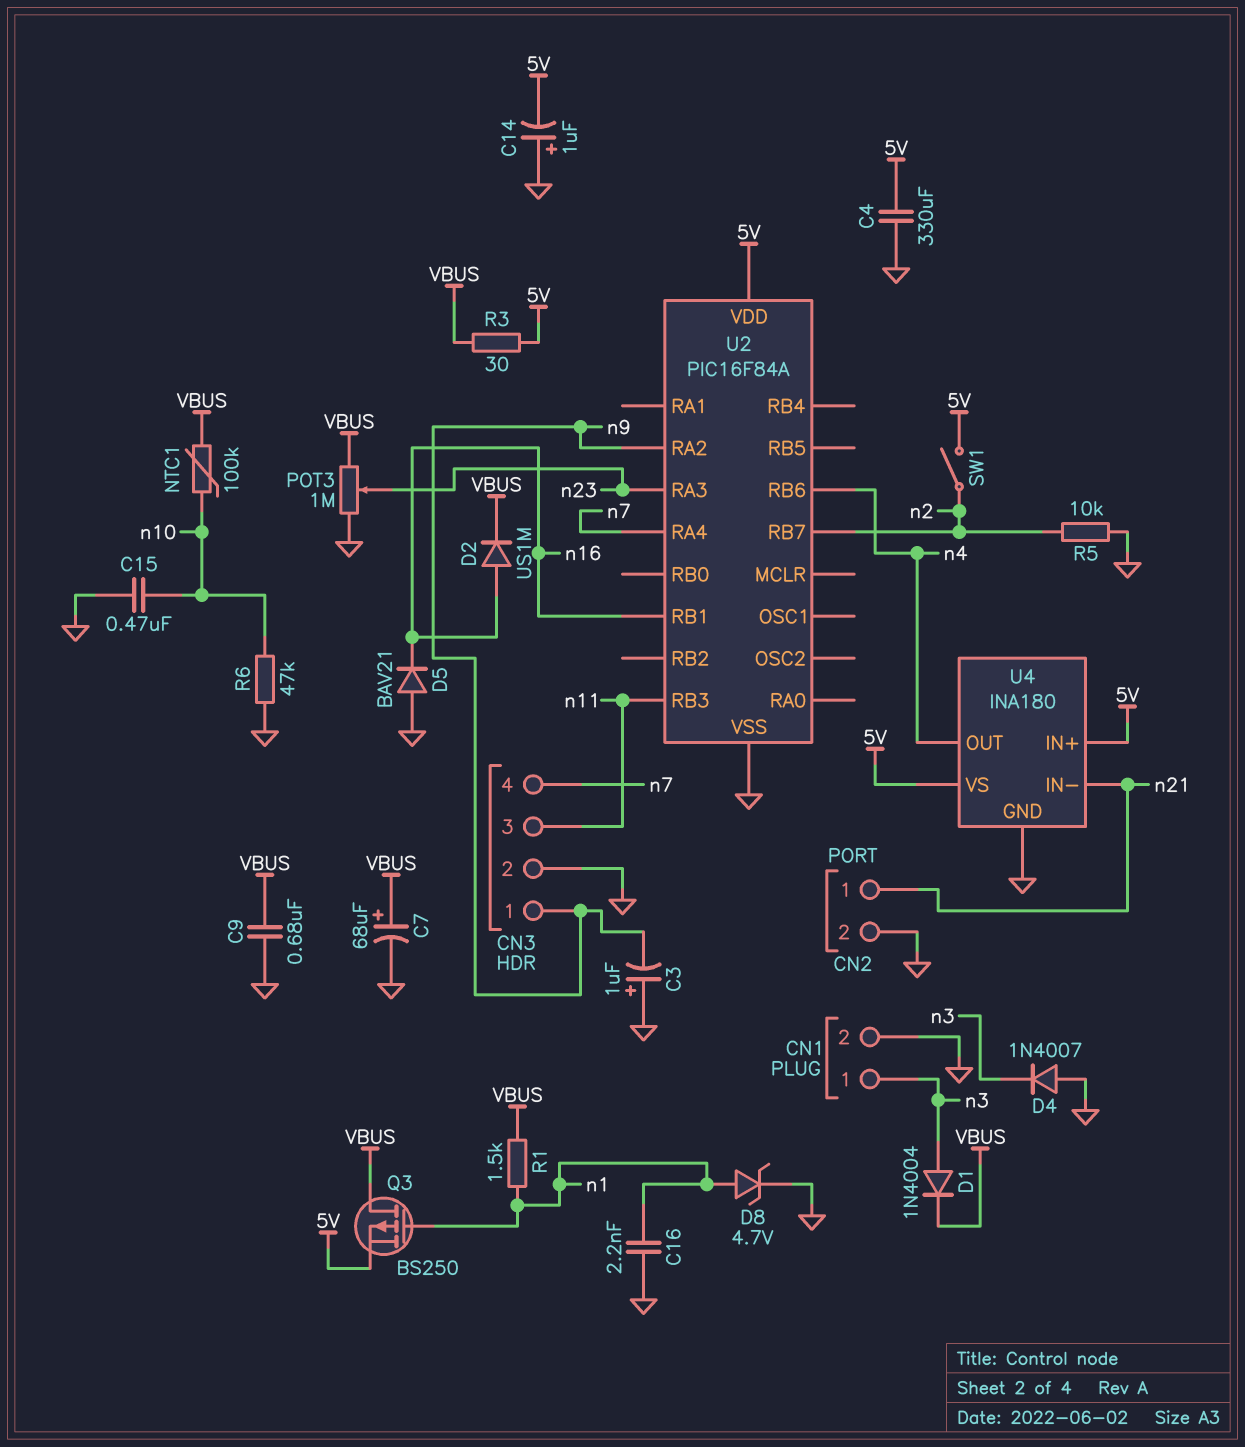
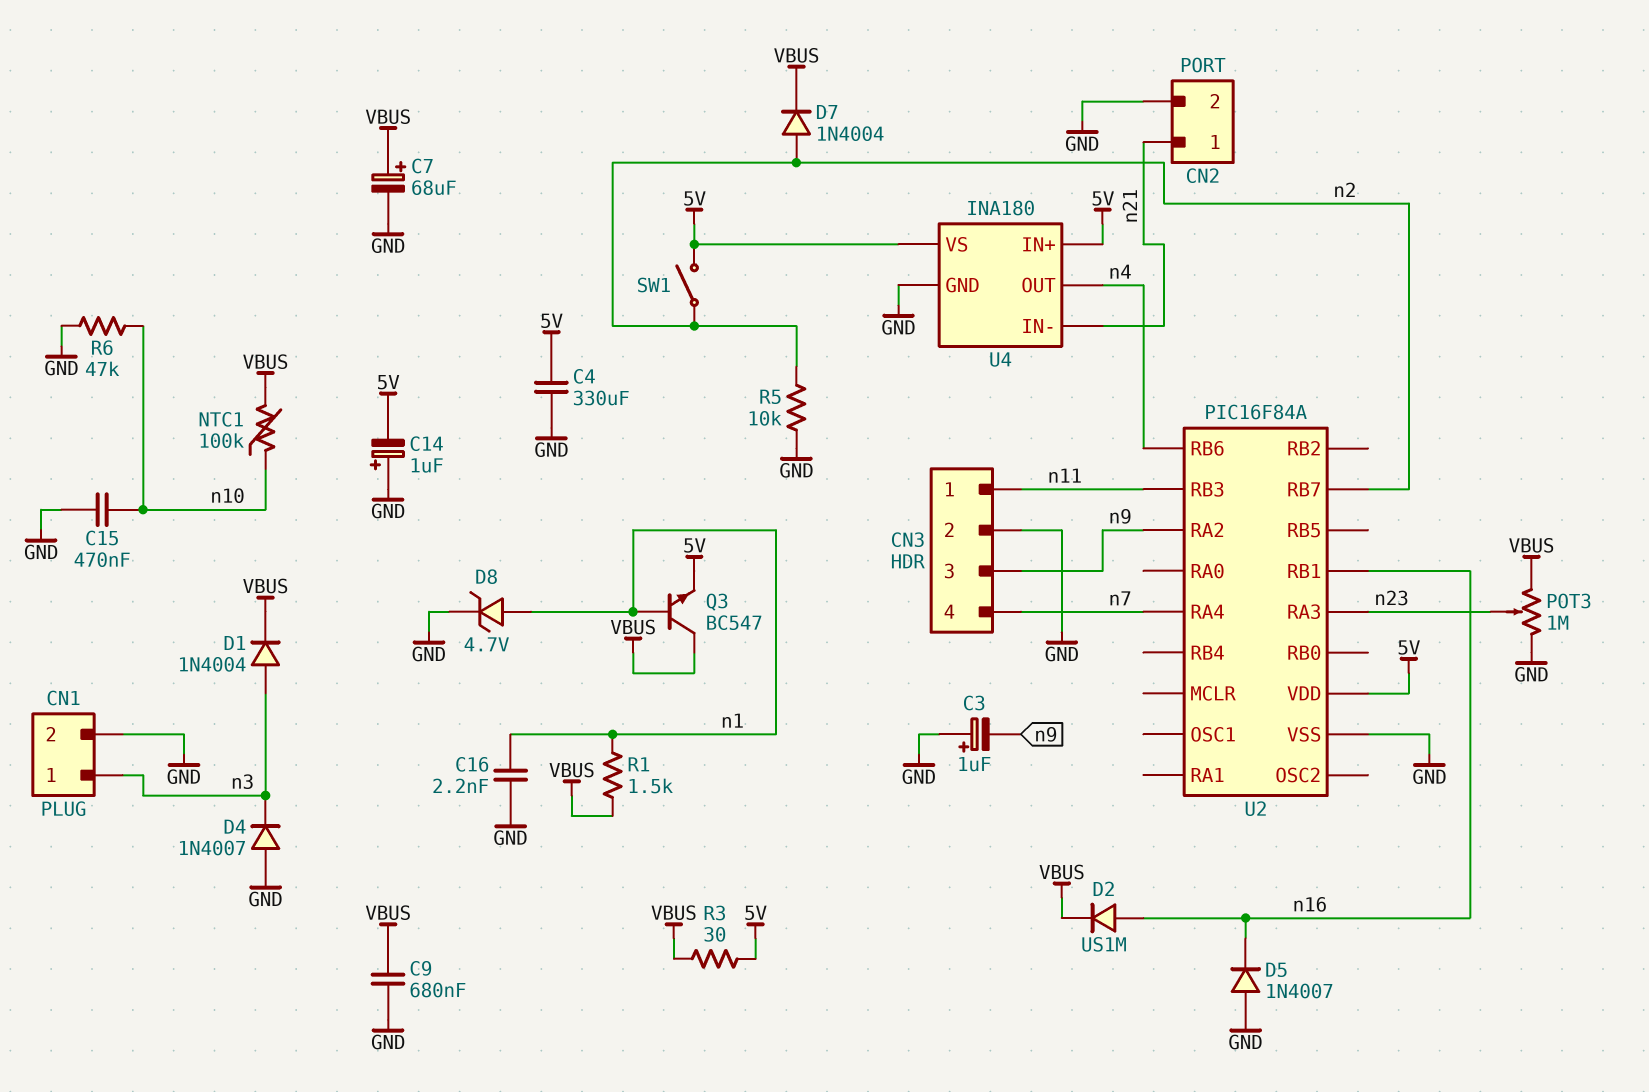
CN3 pin 1: n9 -> n11
CN3 pin 3: n11 -> n9
D5: diode BAV21 (A GND, K n16) -> diode 1N4007 (A GND, K n16)
D7: none -> diode 1N4004 (A n2, K VBUS)
Q3: PMOS BS250 (G n1, D VBUS, S 5V) -> NPN BC547 (B n1, C VBUS, E 5V)

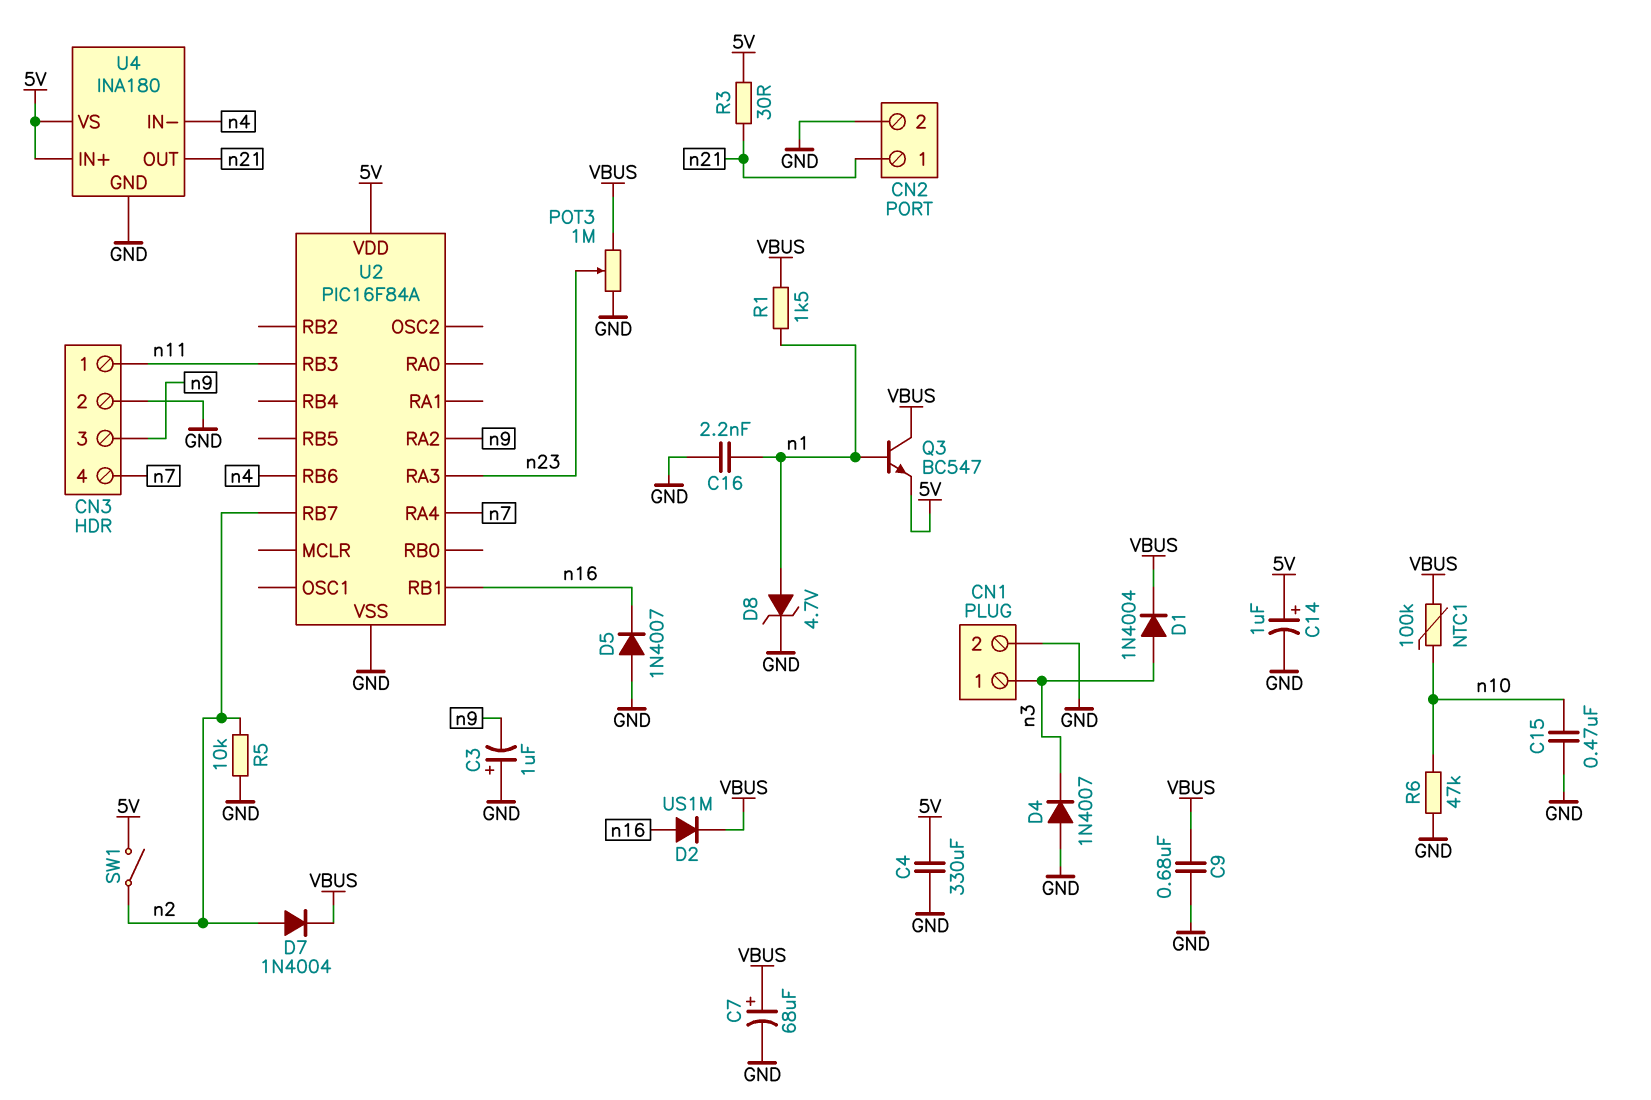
C14: 1uF (plus GND, minus 5V) -> 1uF (plus 5V, minus GND)
R3: 30 (5V, VBUS) -> 30 (5V, n21)
U4 pin IN-: n21 -> n4
U4 pin OUT: n4 -> n21

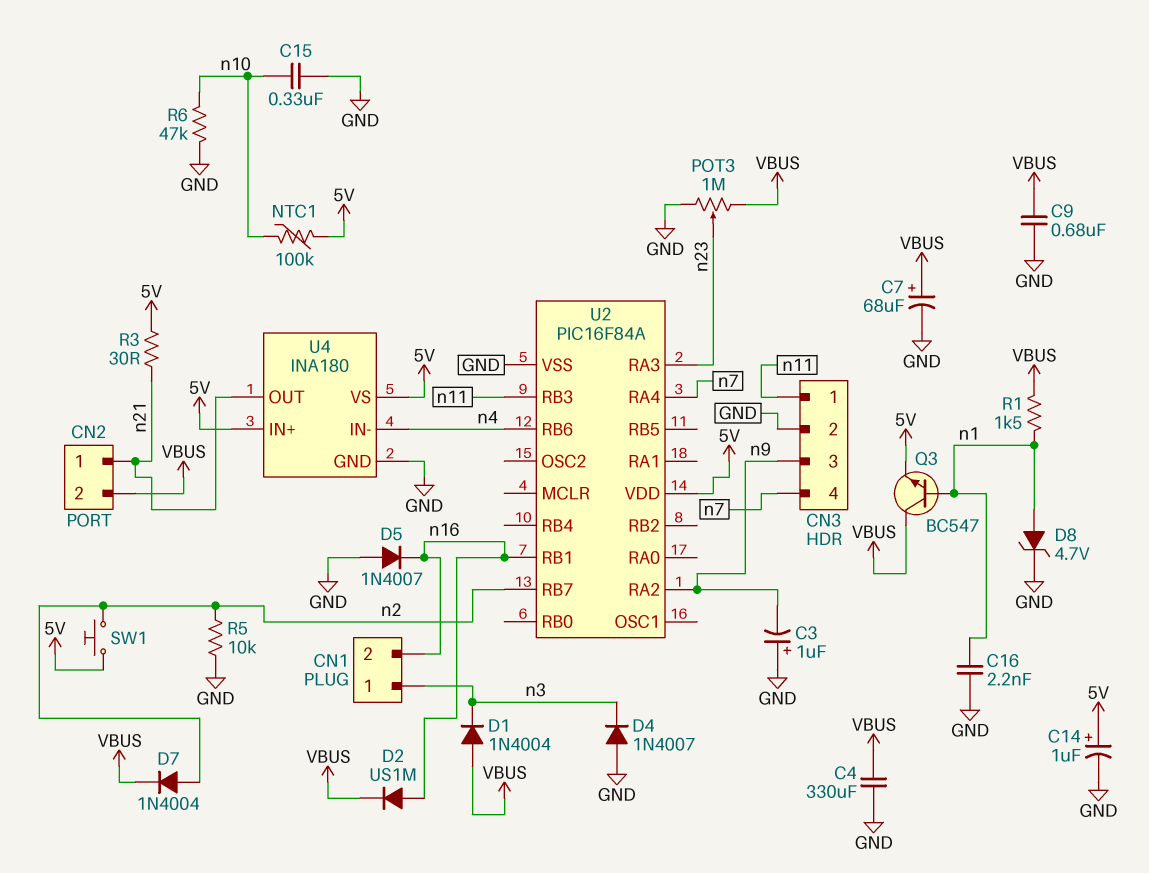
C4: 330uF (5V, GND) -> 330uF (GND, VBUS)
C15: 470nF (GND, n10) -> 330nF (GND, n10)
CN1 pin 2: GND -> n16
CN2 pin 2: GND -> VBUS
D1: diode 1N4004 (A n3, K VBUS) -> diode 1N4004 (A VBUS, K n3)
NTC1: 100k (VBUS, n10) -> 100k (5V, n10)
SW1: switch (5V, n2) -> button (5V, n2)

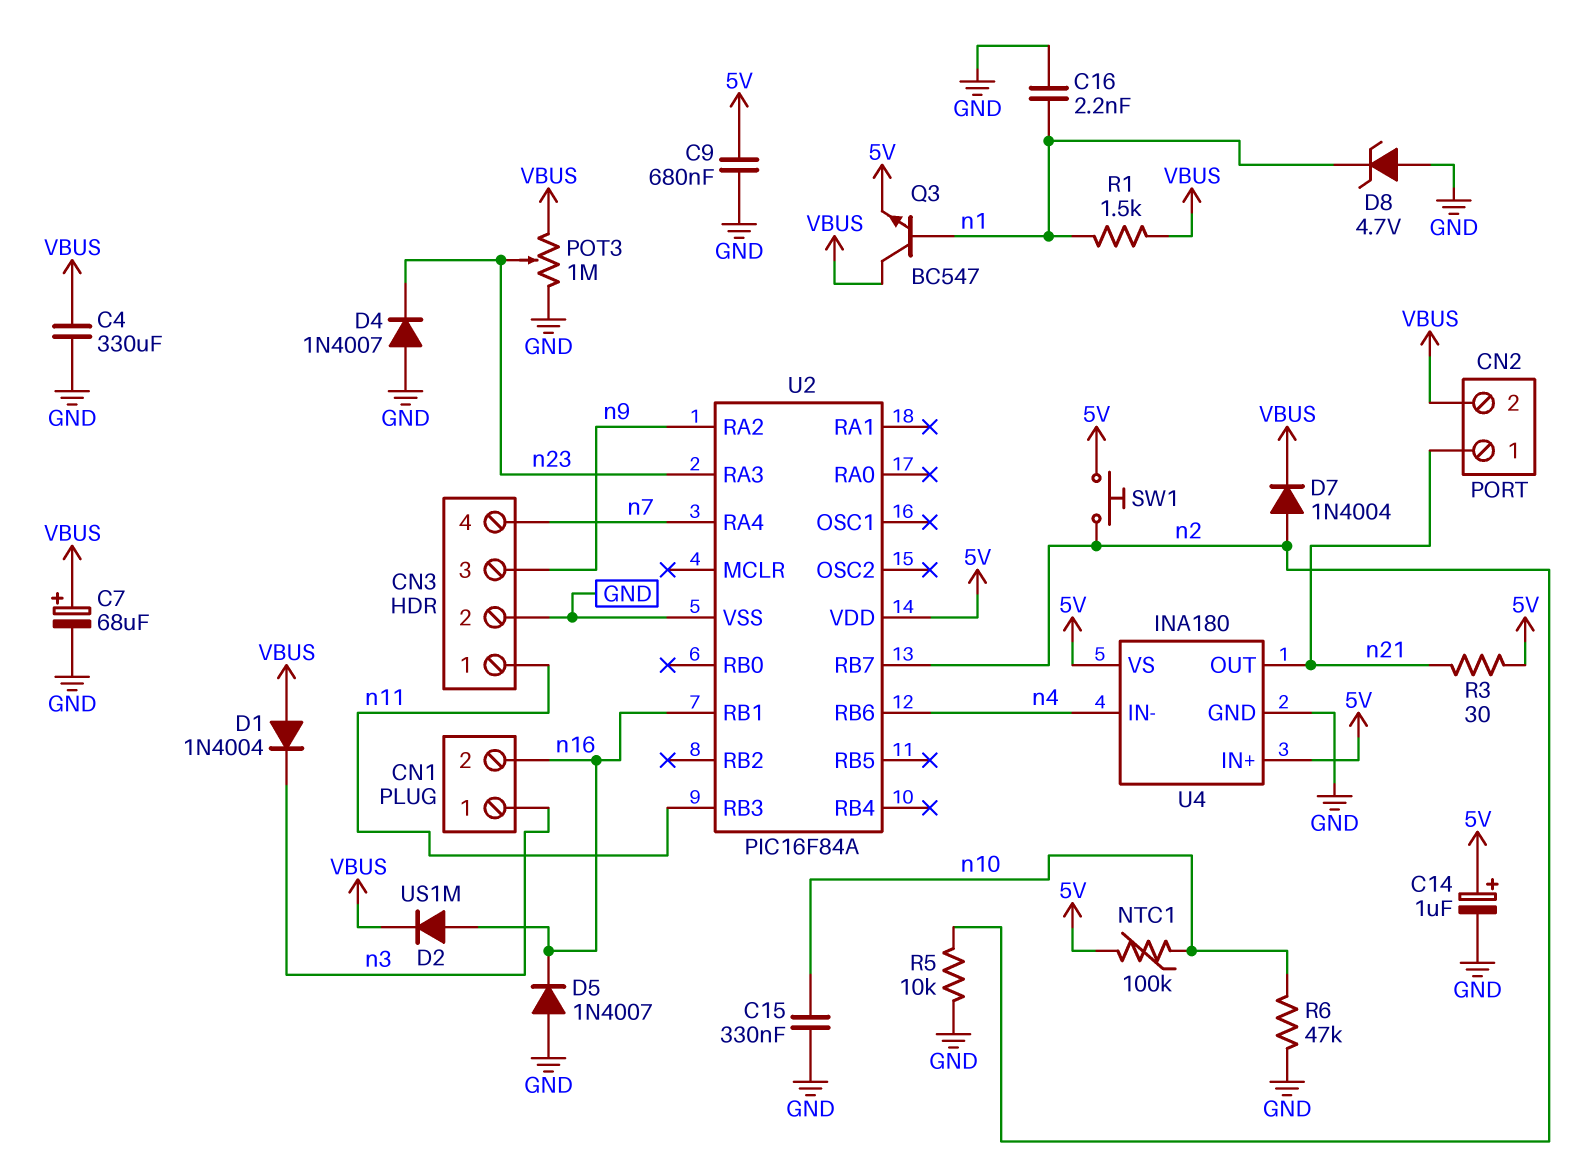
C3: 1uF (plus GND, minus n9) -> none
C9: 680nF (GND, VBUS) -> 680nF (5V, GND)
D4: diode 1N4007 (A GND, K n3) -> diode 1N4007 (A GND, K n23)
D8: zener 4.7V (A n1, K GND) -> zener 4.7V (A GND, K n1)

